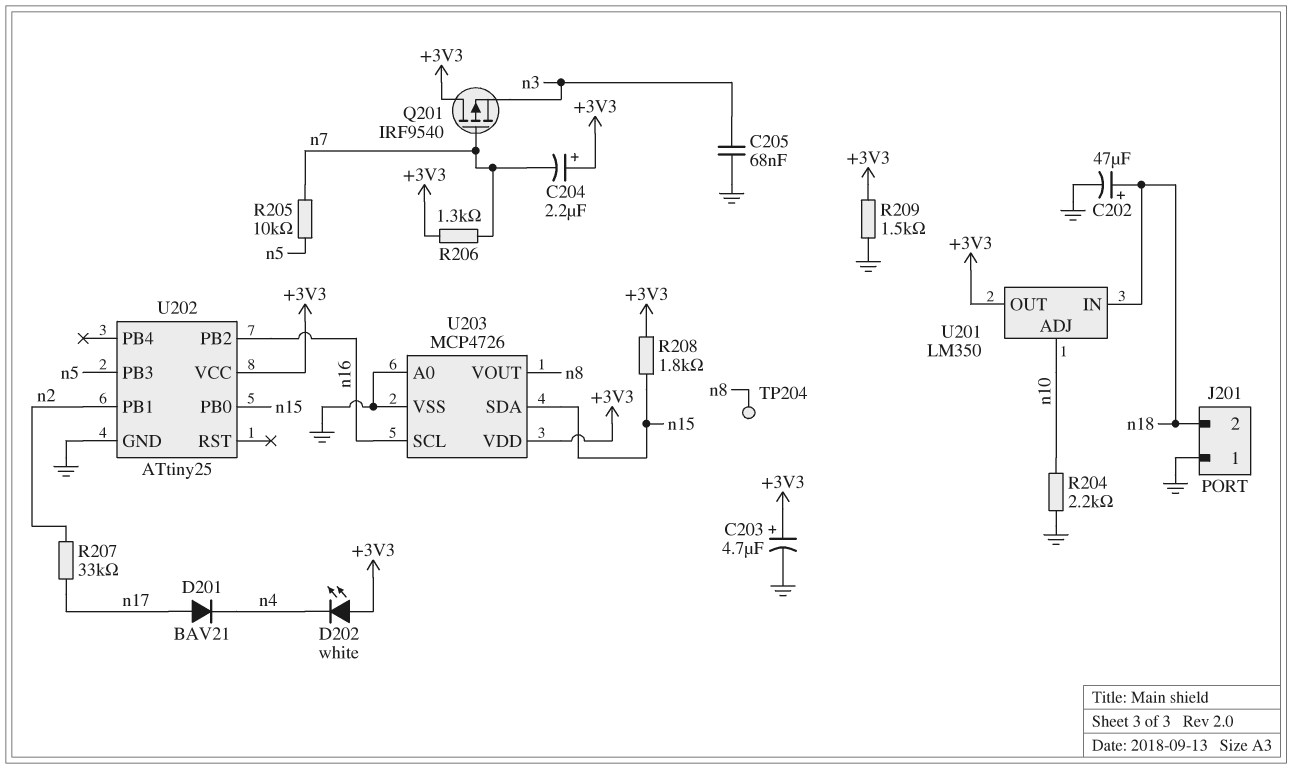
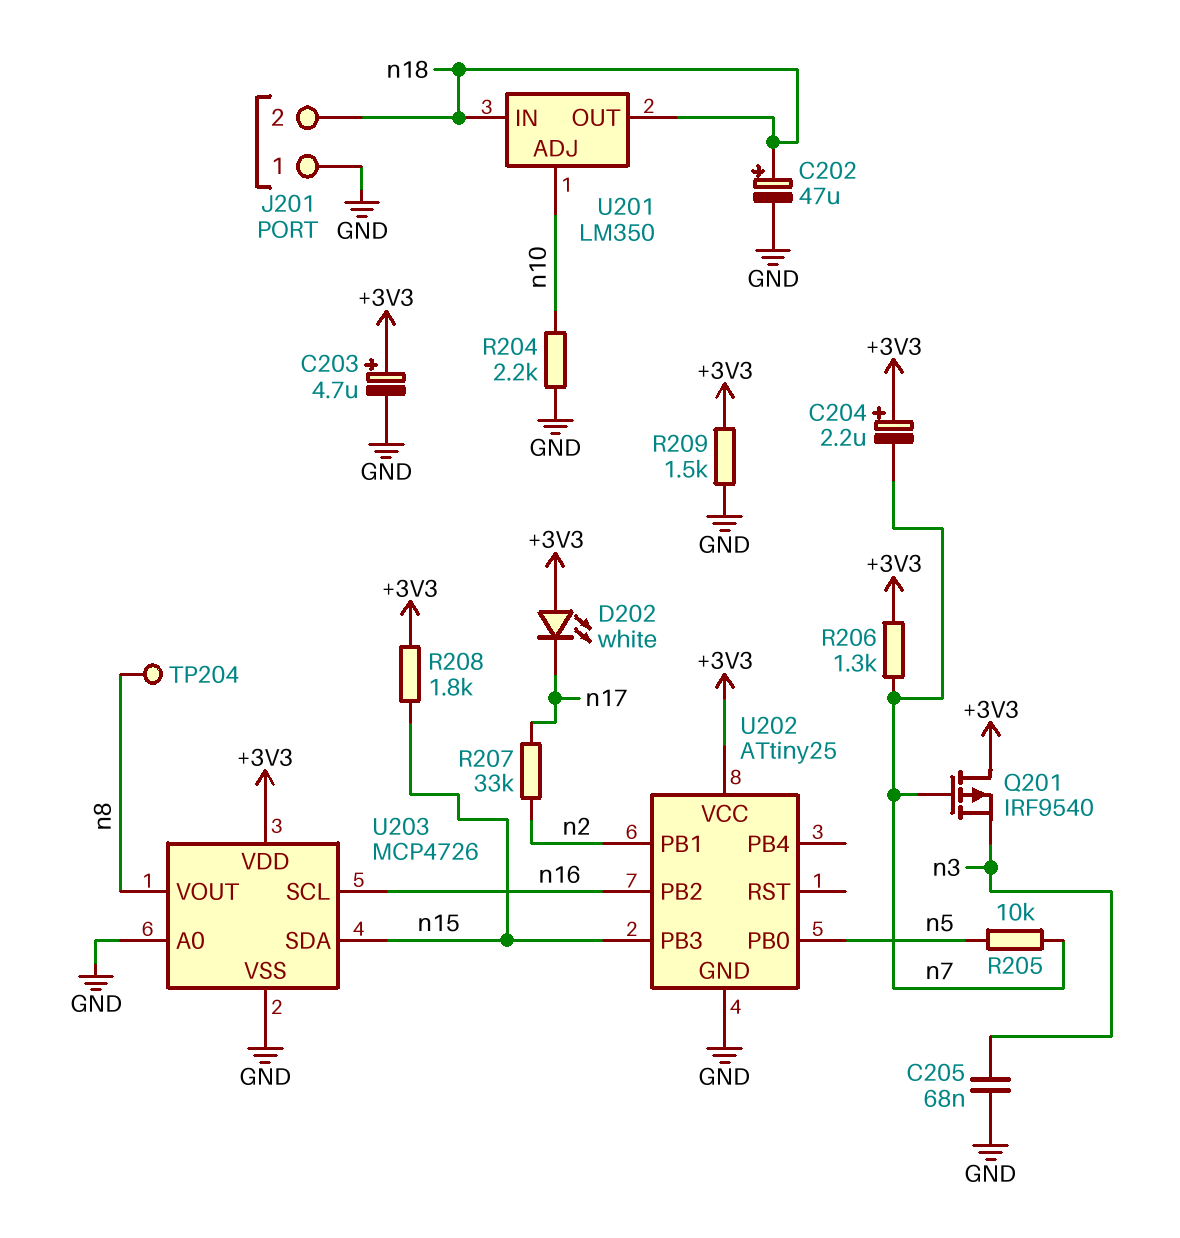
D201: diode BAV21 (A n17, K n4) -> none
D202: LED white (A +3V3, K n4) -> LED white (A +3V3, K n17)
U201 pin OUT: +3V3 -> n18
U202 pin PB0: n15 -> n5
U202 pin PB3: n5 -> n15

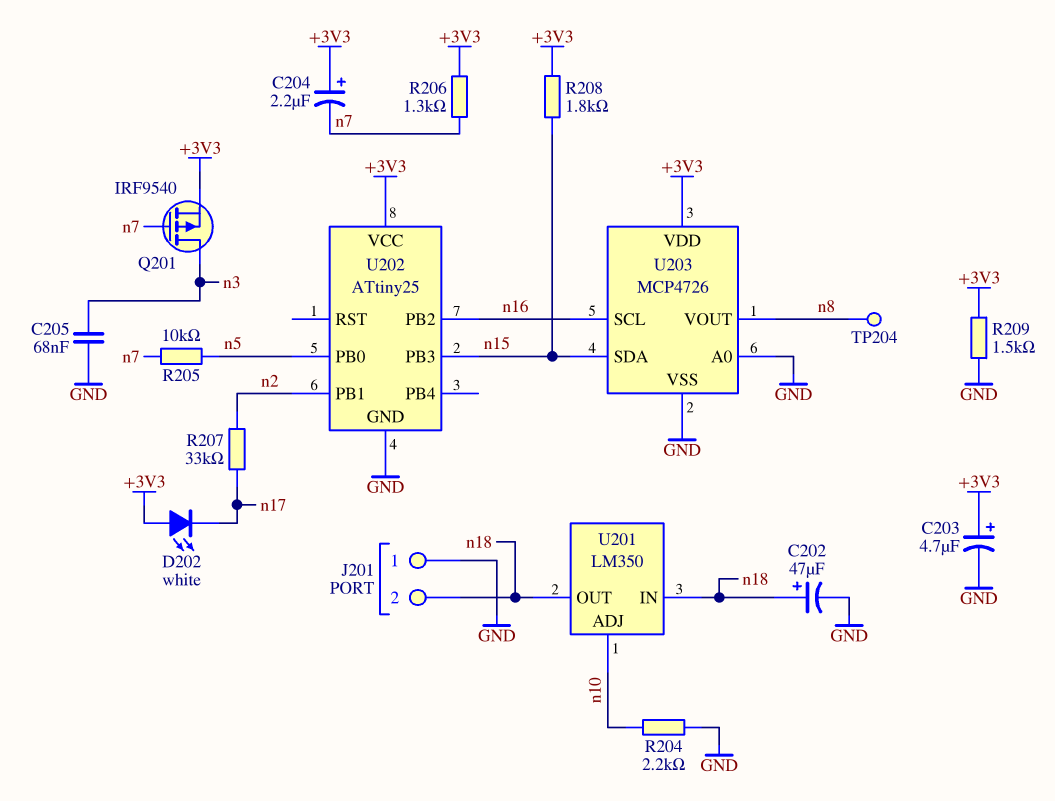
Q201: PMOS IRF9540 (G n7, D +3V3, S n3) -> PMOS IRF9540 (G n7, D n3, S +3V3)

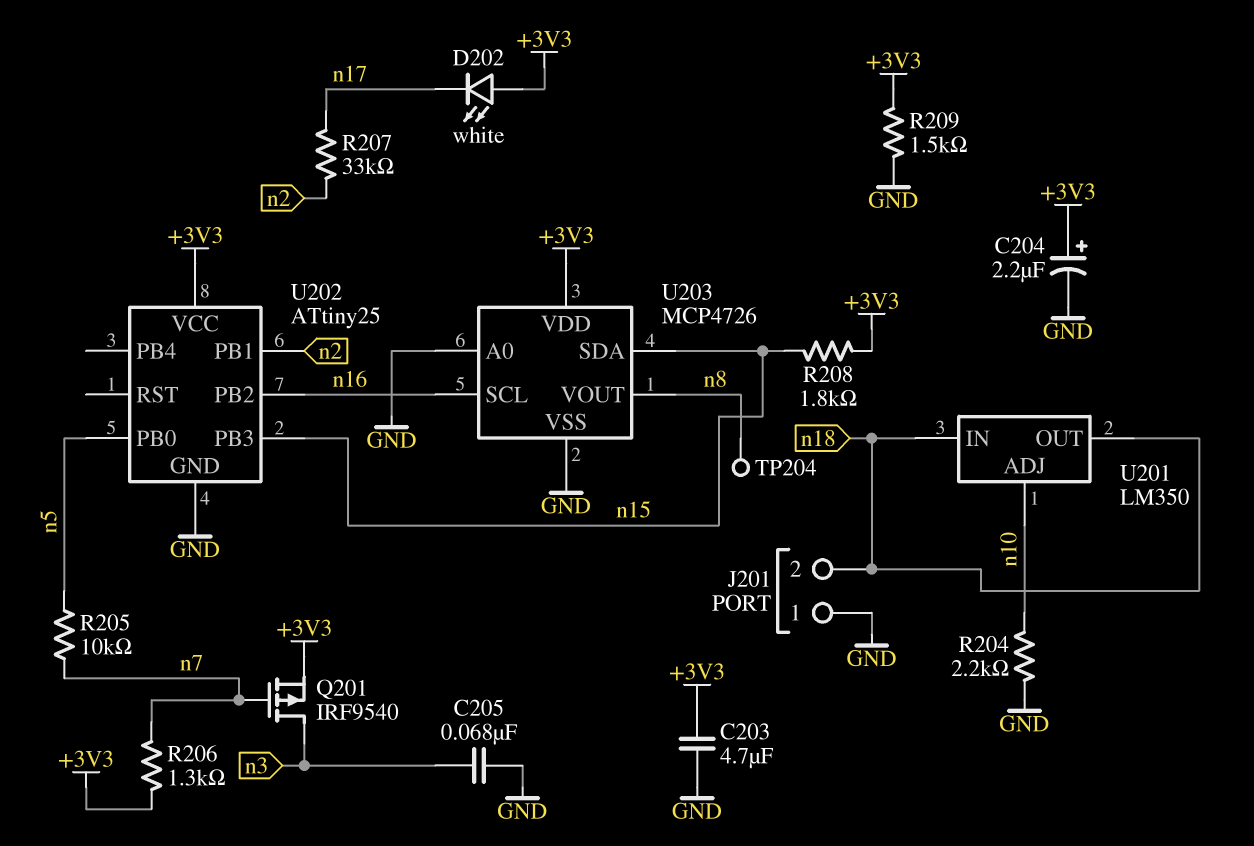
C202: 47uF (plus n18, minus GND) -> none
C203: 4.7uF (plus +3V3, minus GND) -> 4.7uF (+3V3, GND)
C204: 2.2uF (plus +3V3, minus n7) -> 2.2uF (plus +3V3, minus GND)

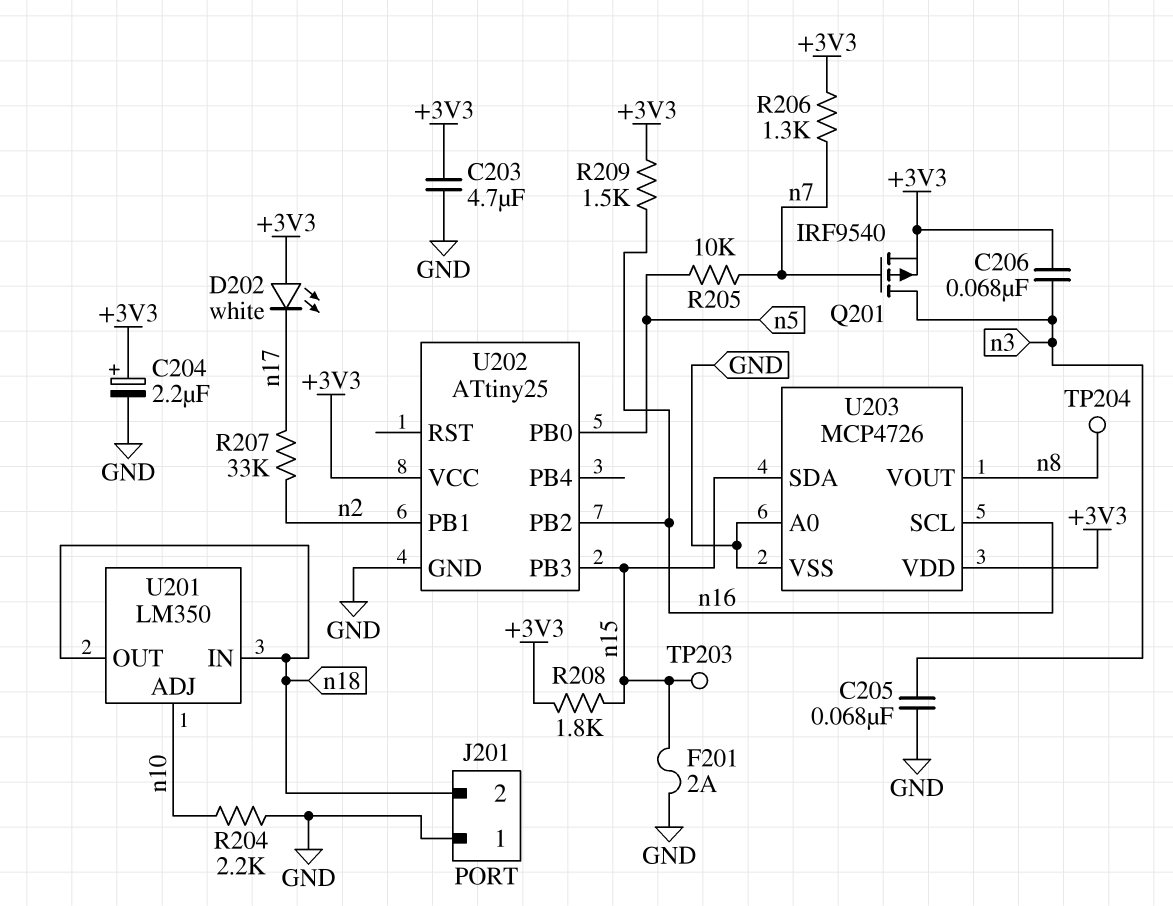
C206: none -> 68nF (+3V3, n3)
F201: none -> 2A (GND, n15)
R209: 1.5k (+3V3, GND) -> 1.5k (+3V3, n16)
TP203: none -> test point (n15)

